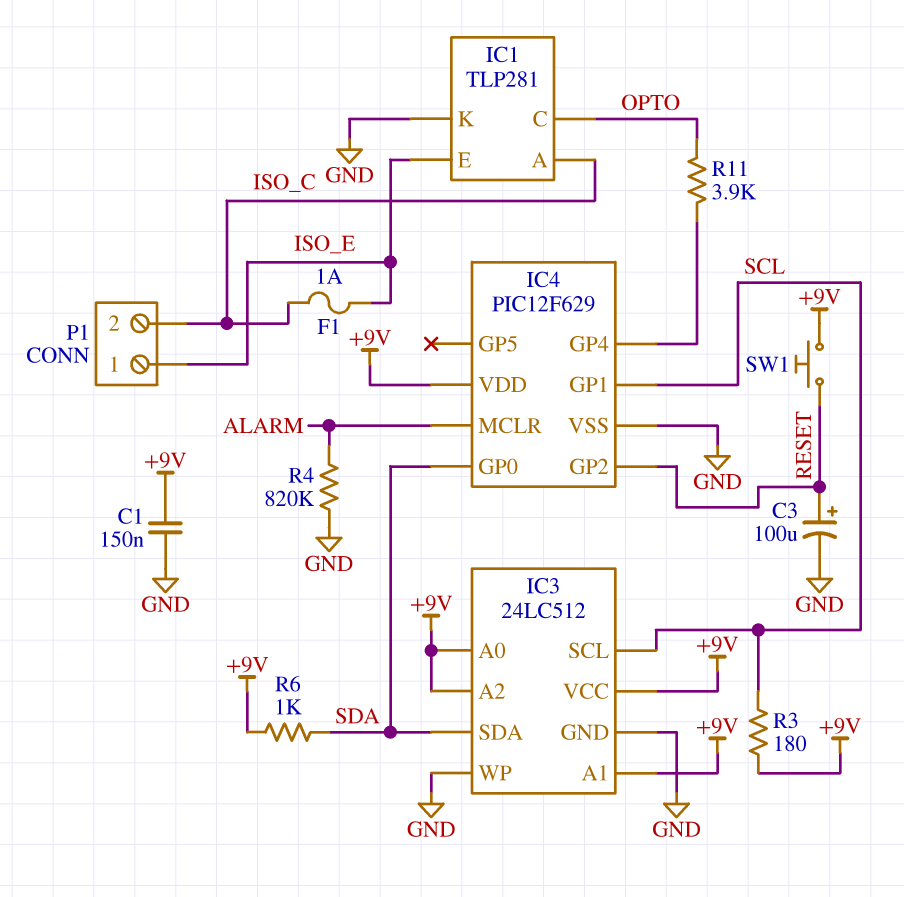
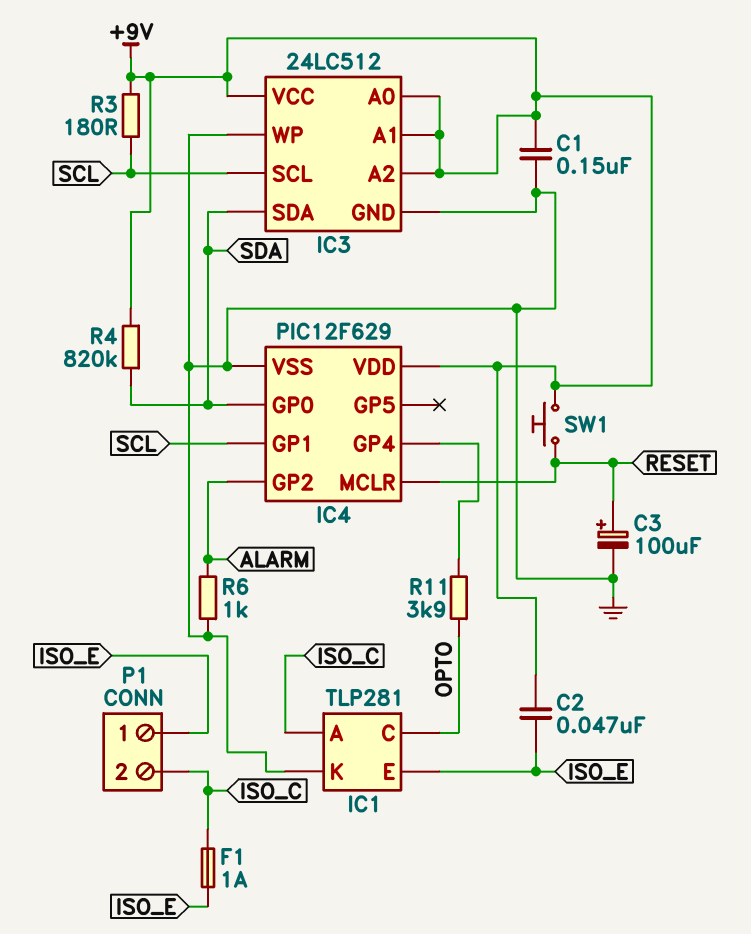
C2: none -> 47nF (+9V, ISO_E)
IC4 pin GP2: RESET -> ALARM
IC4 pin MCLR: ALARM -> RESET
R4: 820k (ALARM, GND) -> 820k (+9V, SDA)
R6: 1k (+9V, SDA) -> 1k (ALARM, GND)

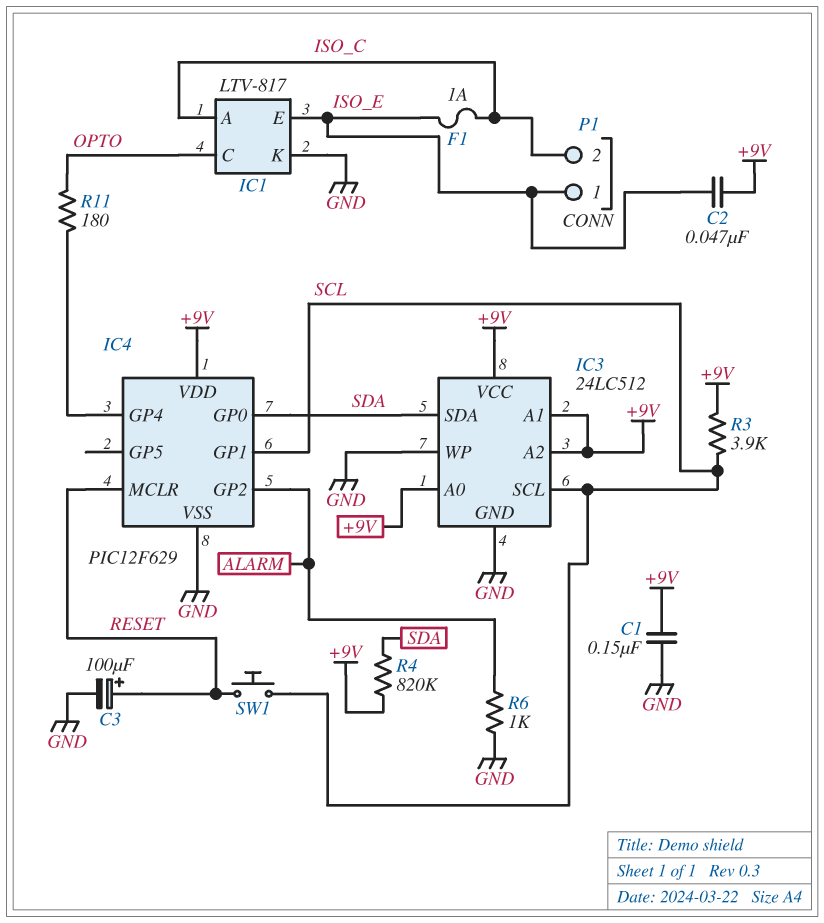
IC1: TLP281 -> LTV-817
R3: 180 (+9V, SCL) -> 3.9k (+9V, SCL)
R11: 3.9k (IC4/GP4, OPTO) -> 180 (IC4/GP4, OPTO)
SW1: button (+9V, RESET) -> button (RESET, SCL)

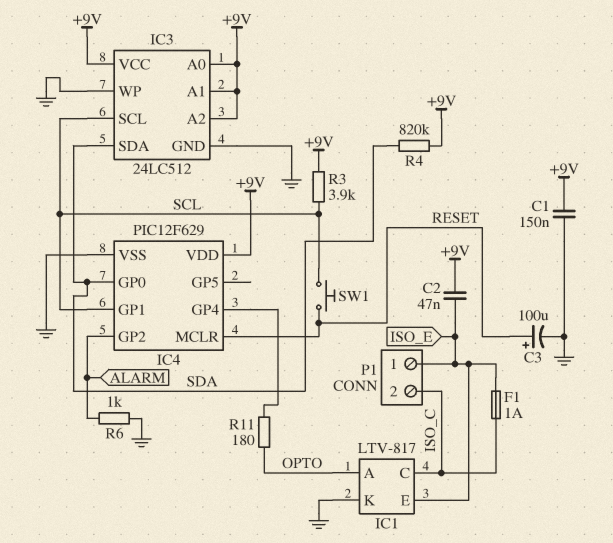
IC1 pin A: ISO_C -> OPTO
IC1 pin C: OPTO -> ISO_C

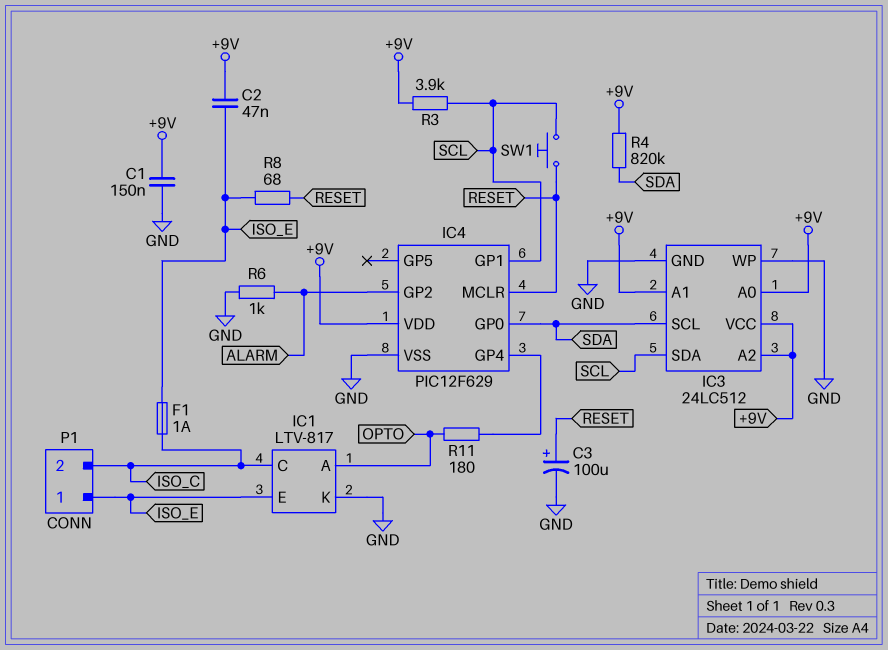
IC3 pin SCL: SCL -> SDA
IC3 pin SDA: SDA -> SCL
R8: none -> 68 (ISO_E, RESET)

